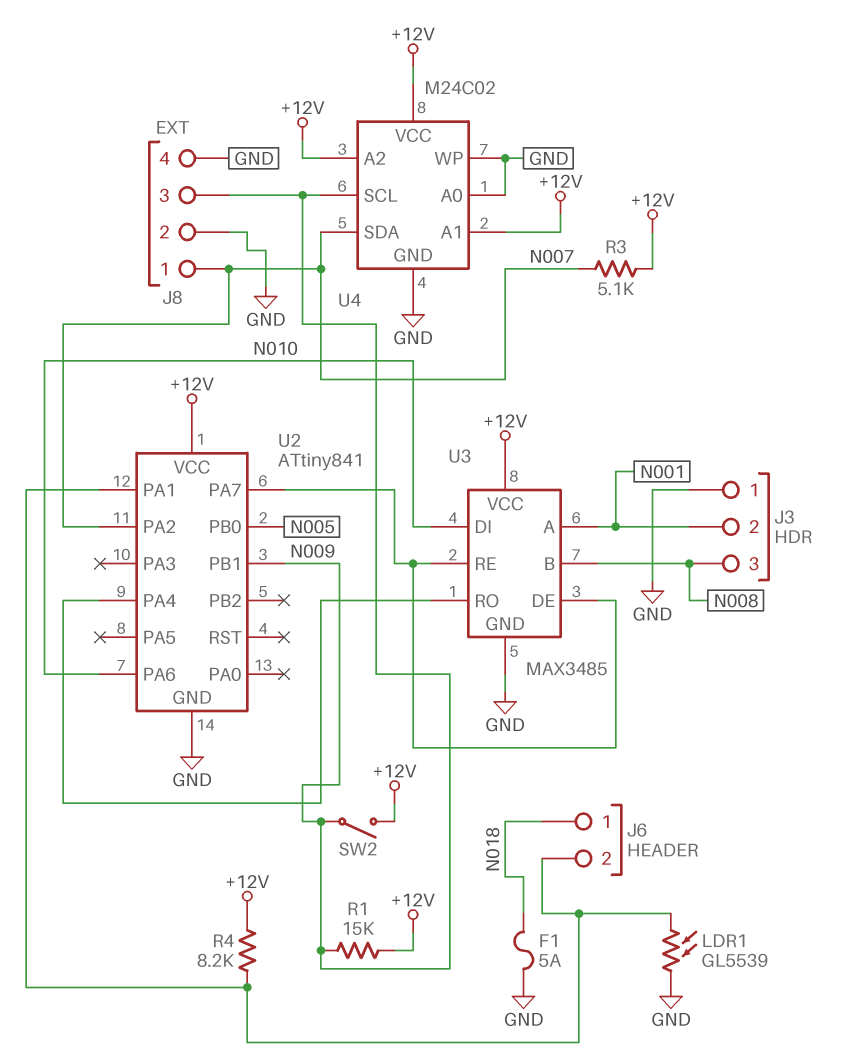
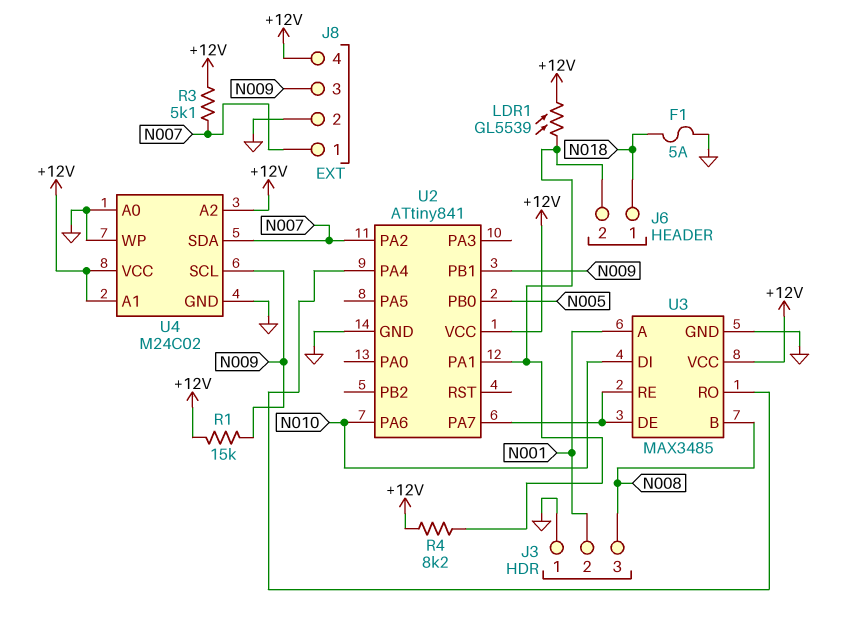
J8 pin 4: GND -> +12V
LDR1: GL5539 (GND, J6/2) -> GL5539 (+12V, J6/2)
SW2: switch (+12V, N009) -> none

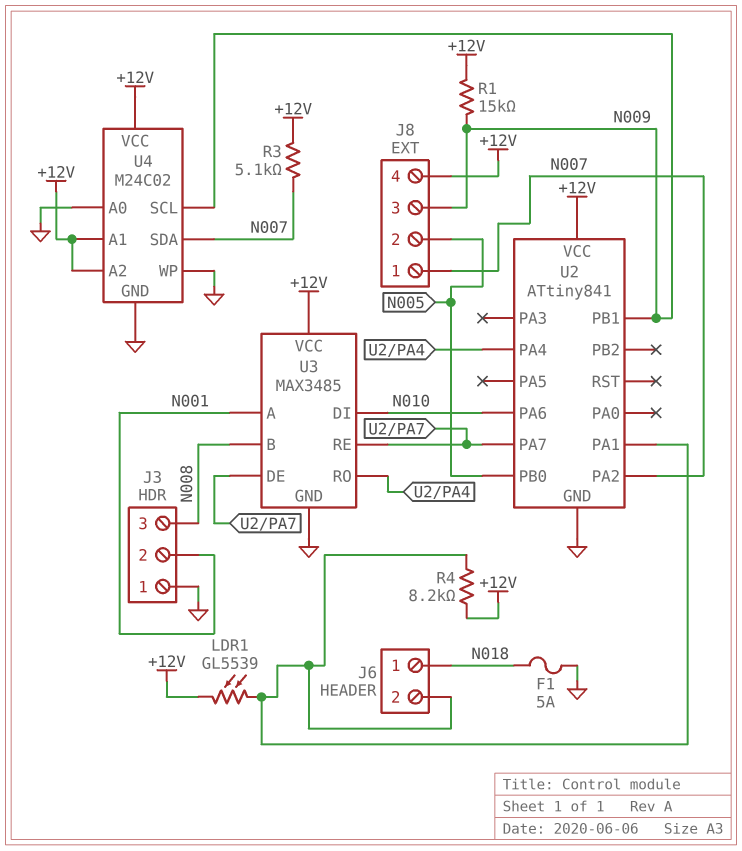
J8 pin 2: GND -> N005

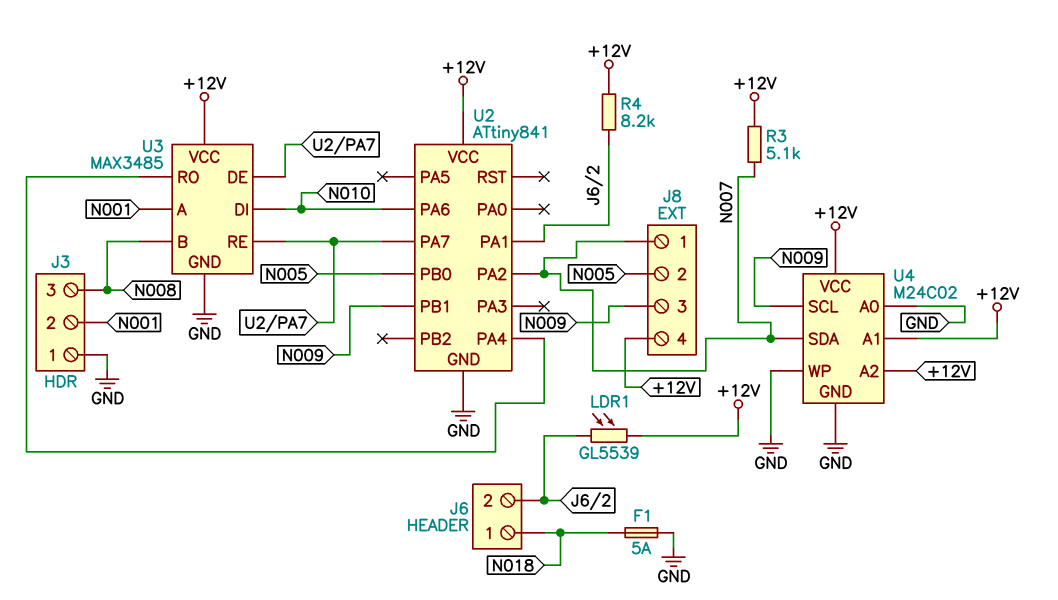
R1: 15k (+12V, N009) -> none

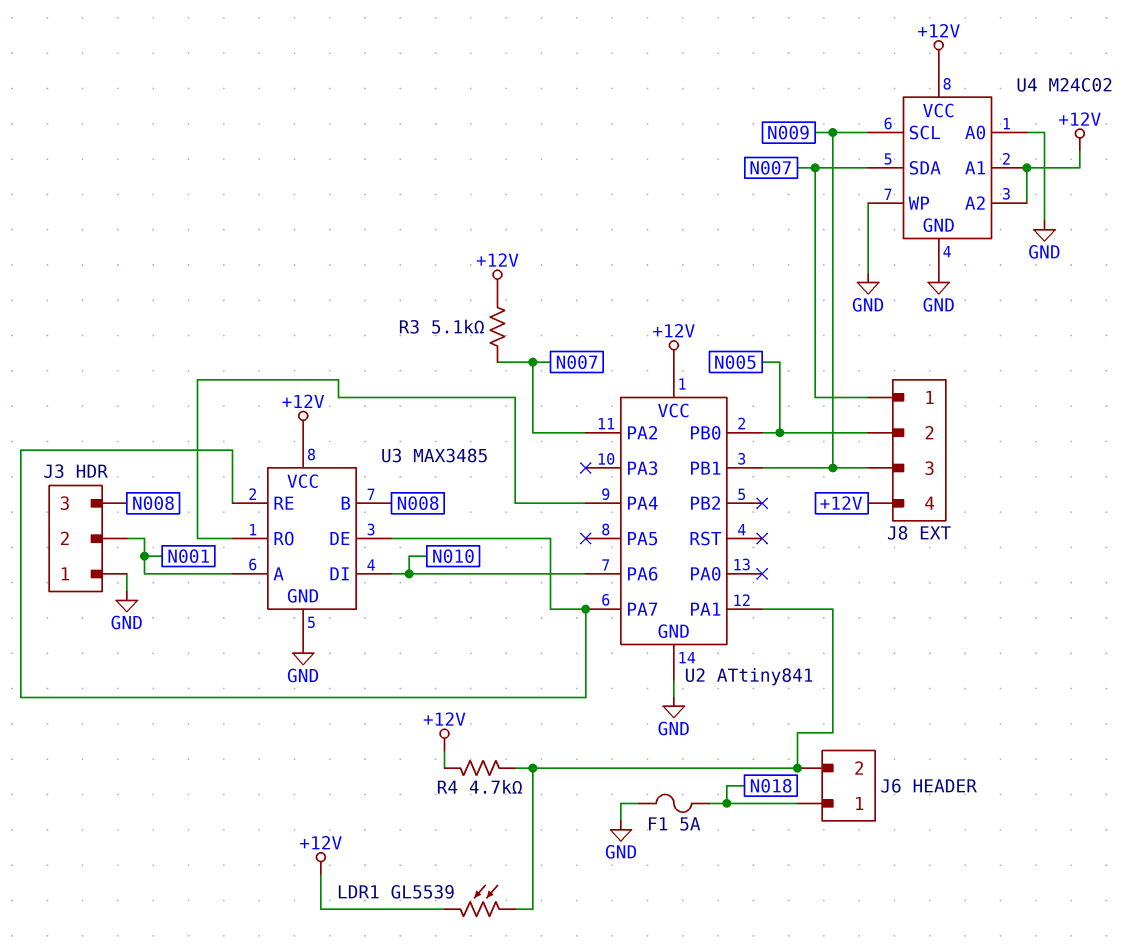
R4: 8.2k (+12V, J6/2) -> 4.7k (+12V, J6/2)

